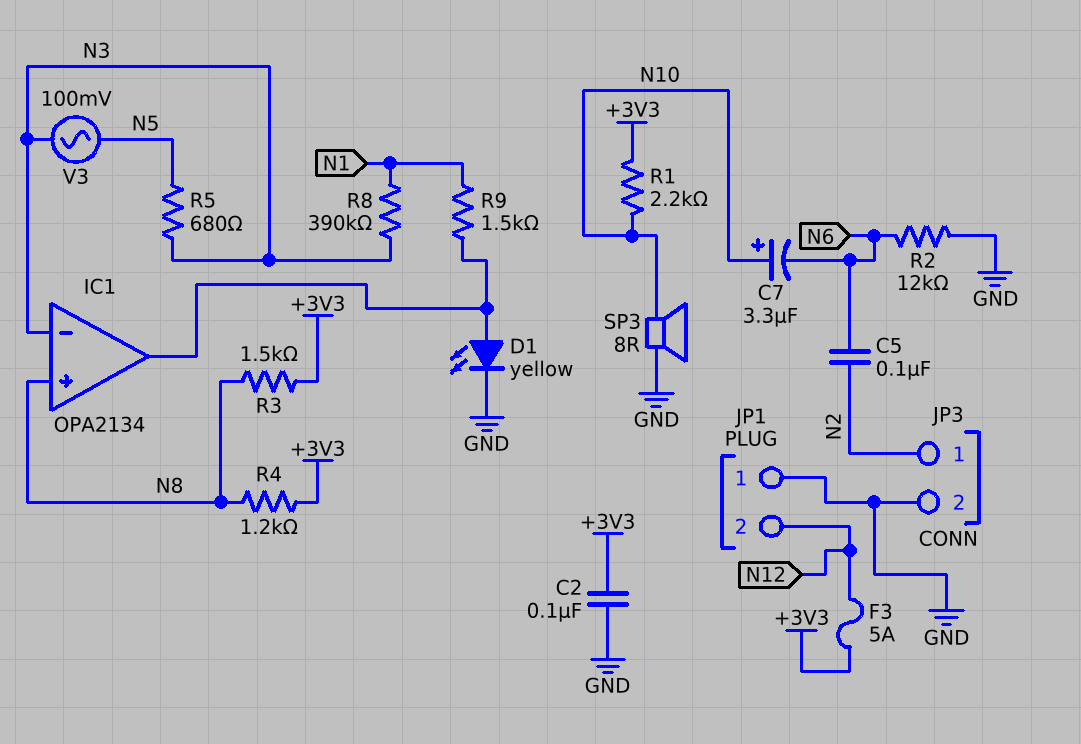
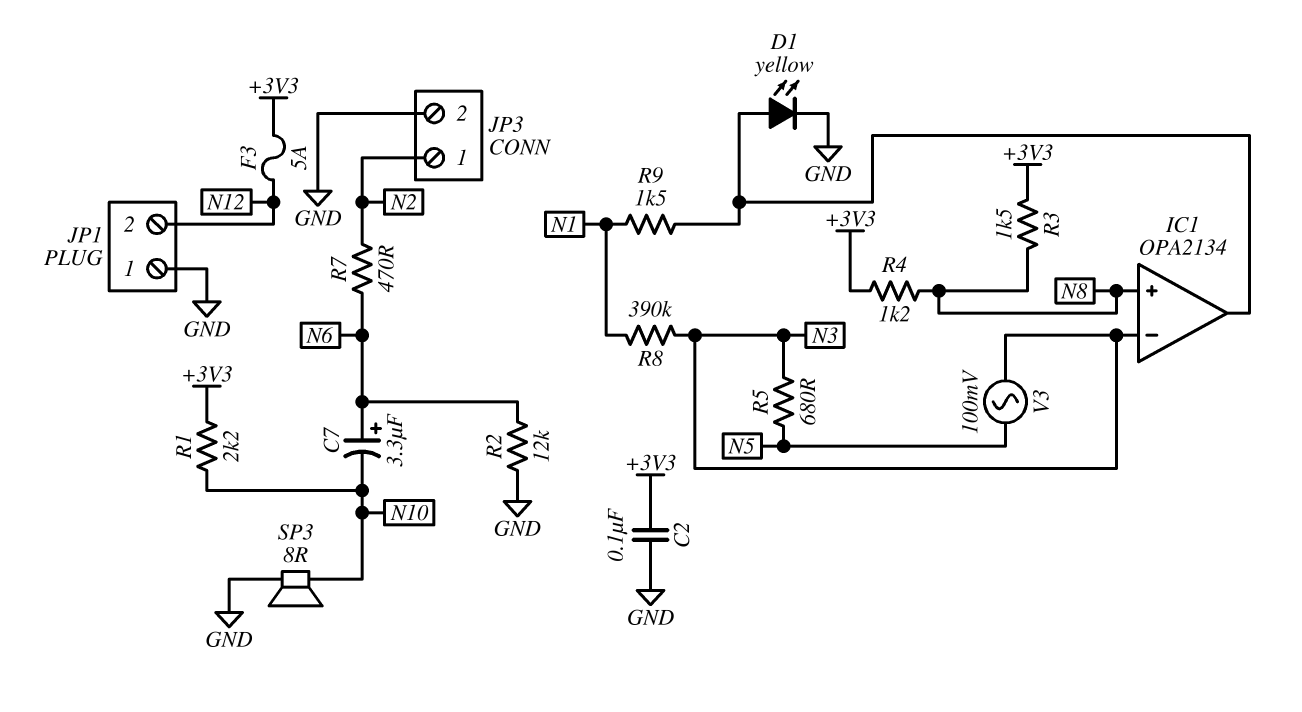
C5: 100nF (N2, N6) -> none
C7: 3.3uF (plus N10, minus N6) -> 3.3uF (plus N6, minus N10)
R7: none -> 470 (N2, N6)

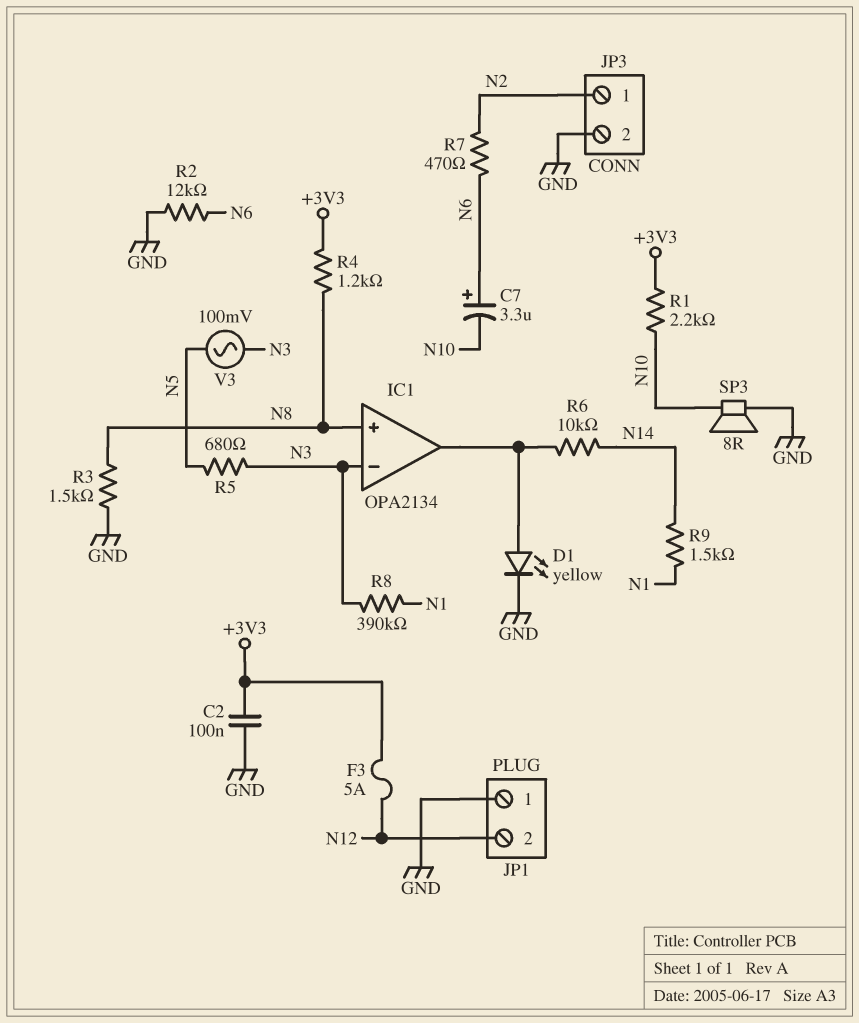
R3: 1.5k (+3V3, N8) -> 1.5k (GND, N8)
R6: none -> 10k (IC1/out, N14)
R9: 1.5k (IC1/out, N1) -> 1.5k (N1, N14)

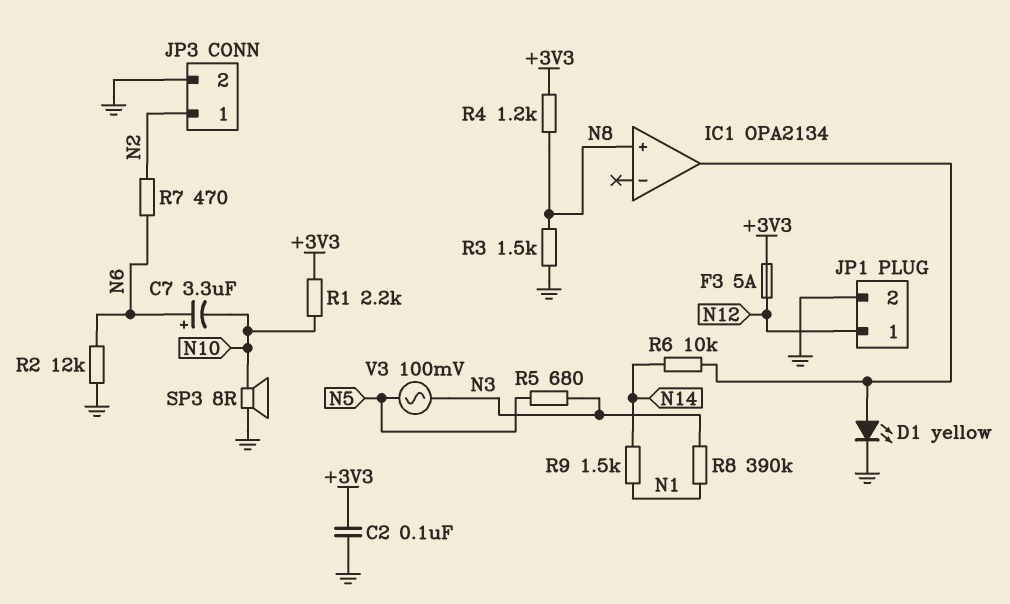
IC1 pin in-: N3 -> none
JP1 pin 1: GND -> N12
JP1 pin 2: N12 -> GND

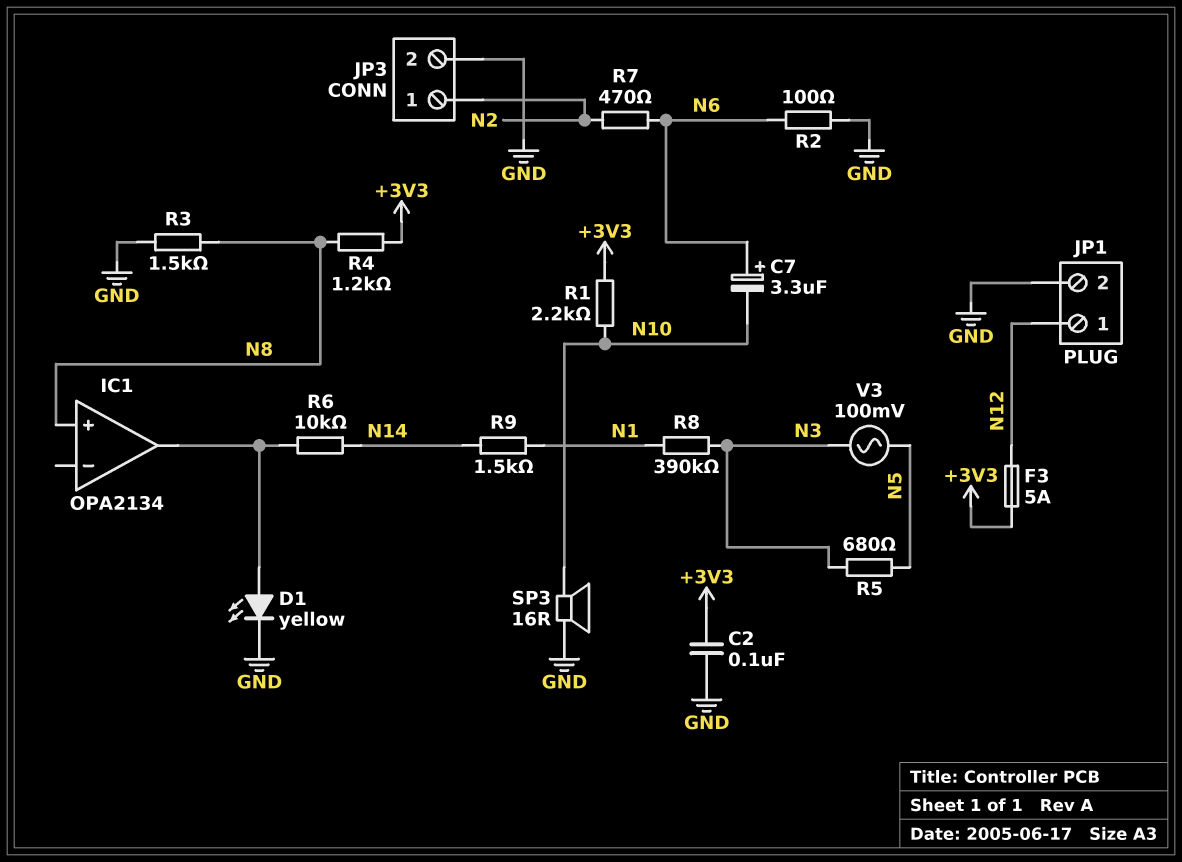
R2: 12k (GND, N6) -> 100 (GND, N6)
SP3: speaker 8R (GND, N10) -> speaker 16R (GND, N10)

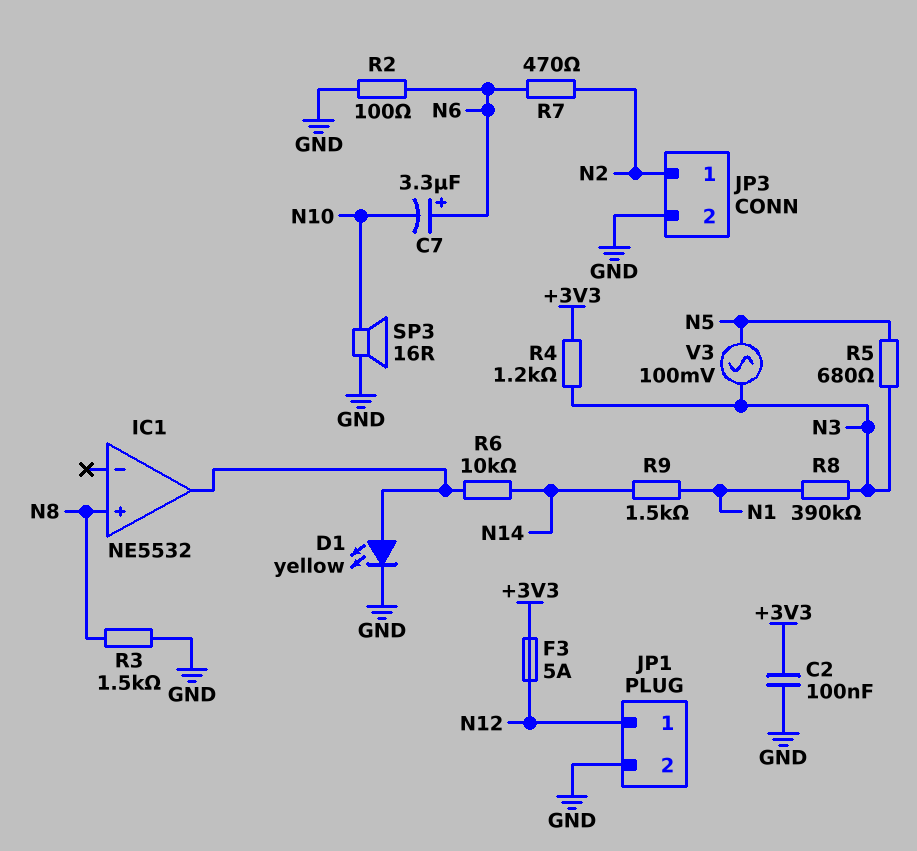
IC1: OPA2134 -> NE5532
R1: 2.2k (+3V3, N10) -> none
R4: 1.2k (+3V3, N8) -> 1.2k (+3V3, N3)

